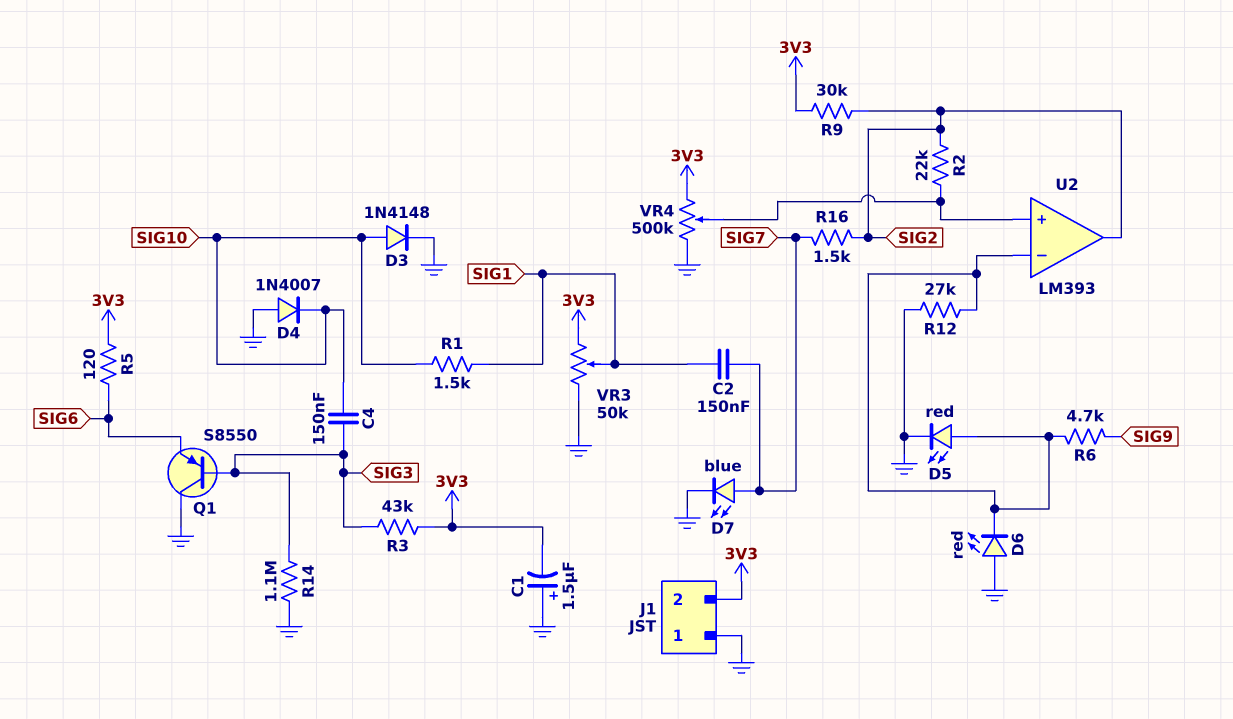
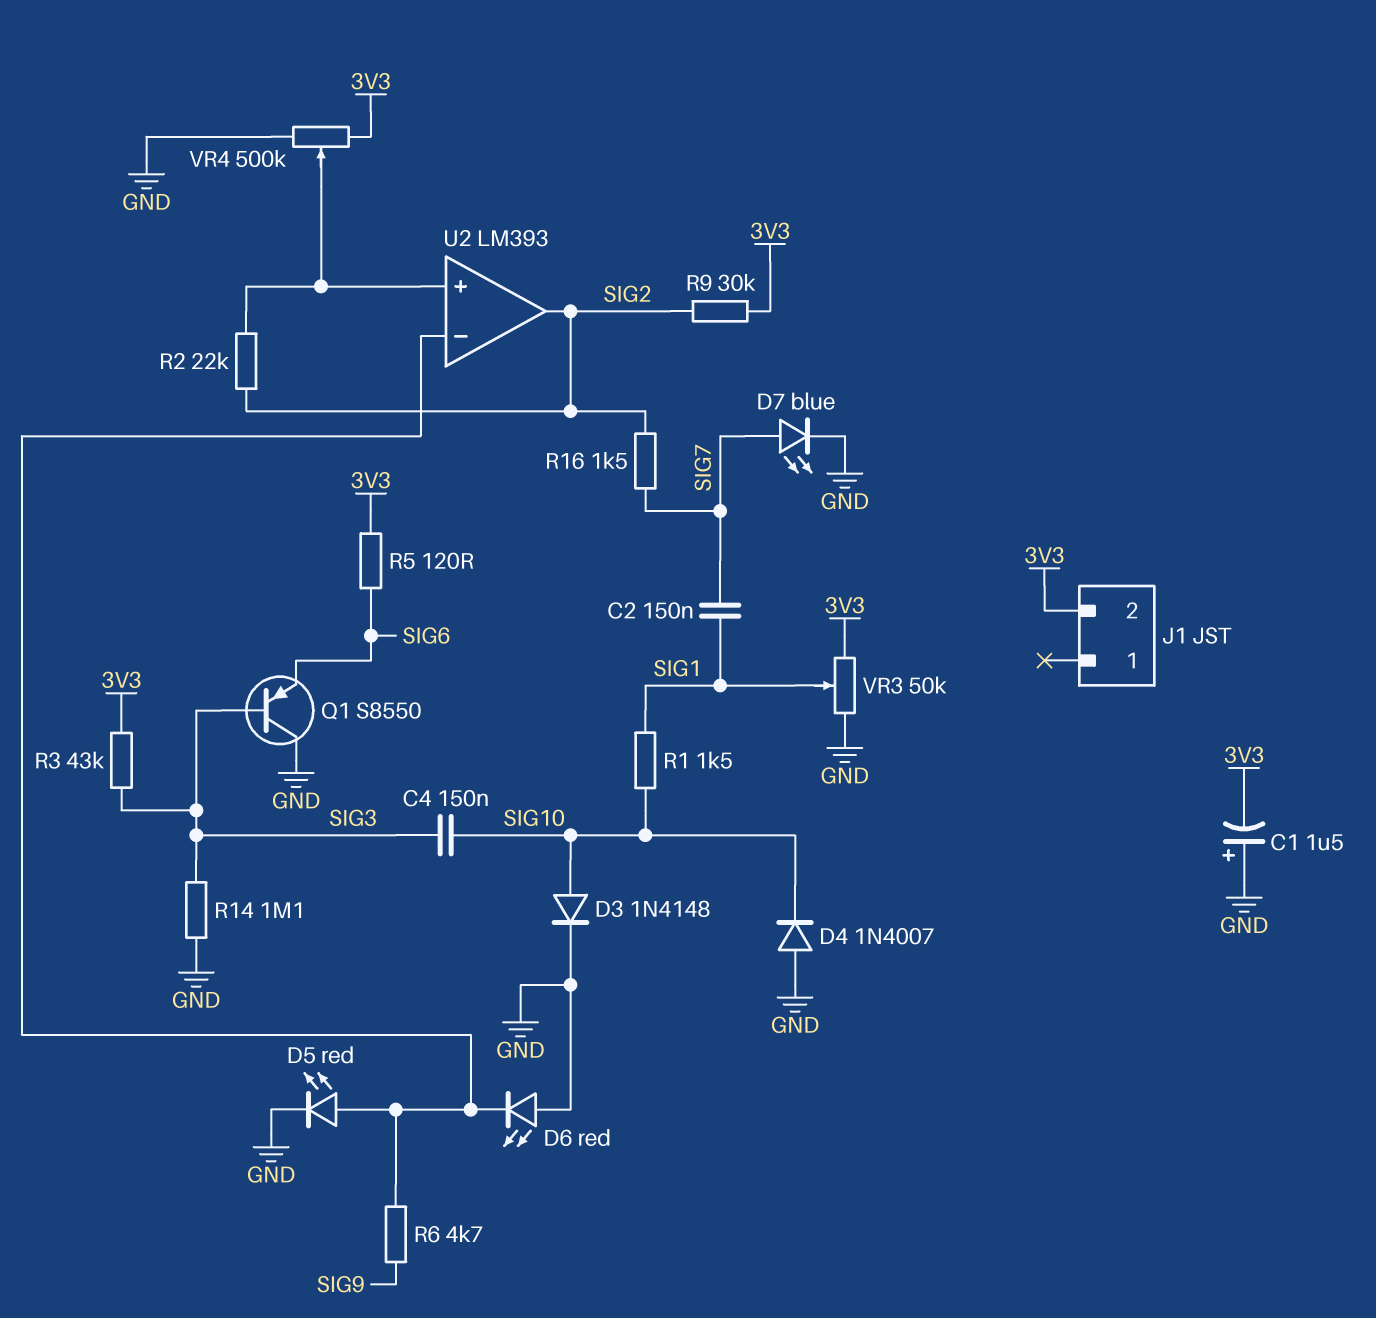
J1 pin 1: GND -> none
R12: 27k (GND, U2/in-) -> none

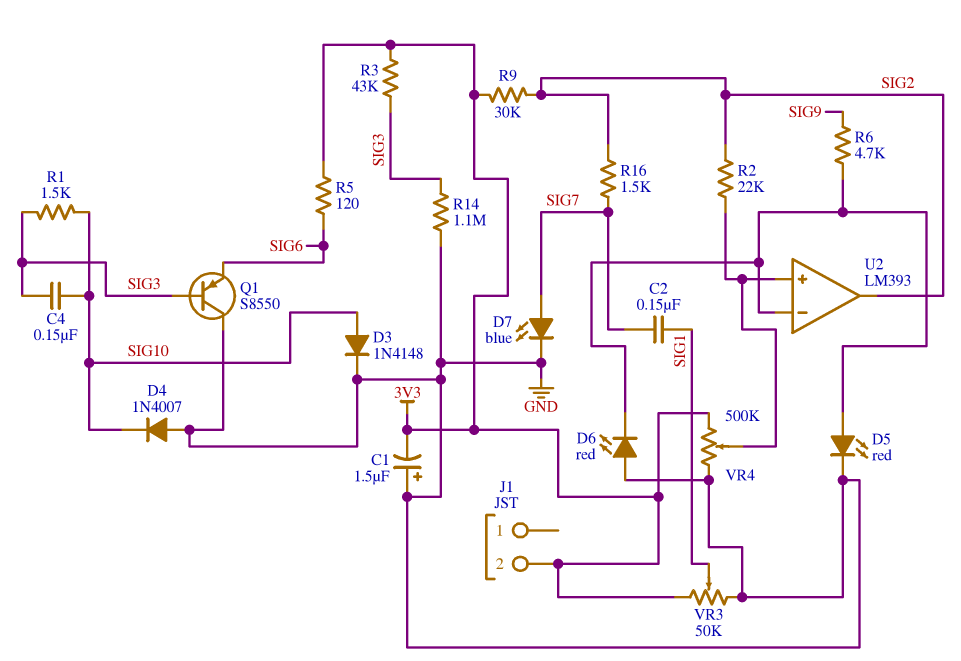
R1: 1.5k (SIG1, SIG10) -> 1.5k (SIG3, SIG10)

